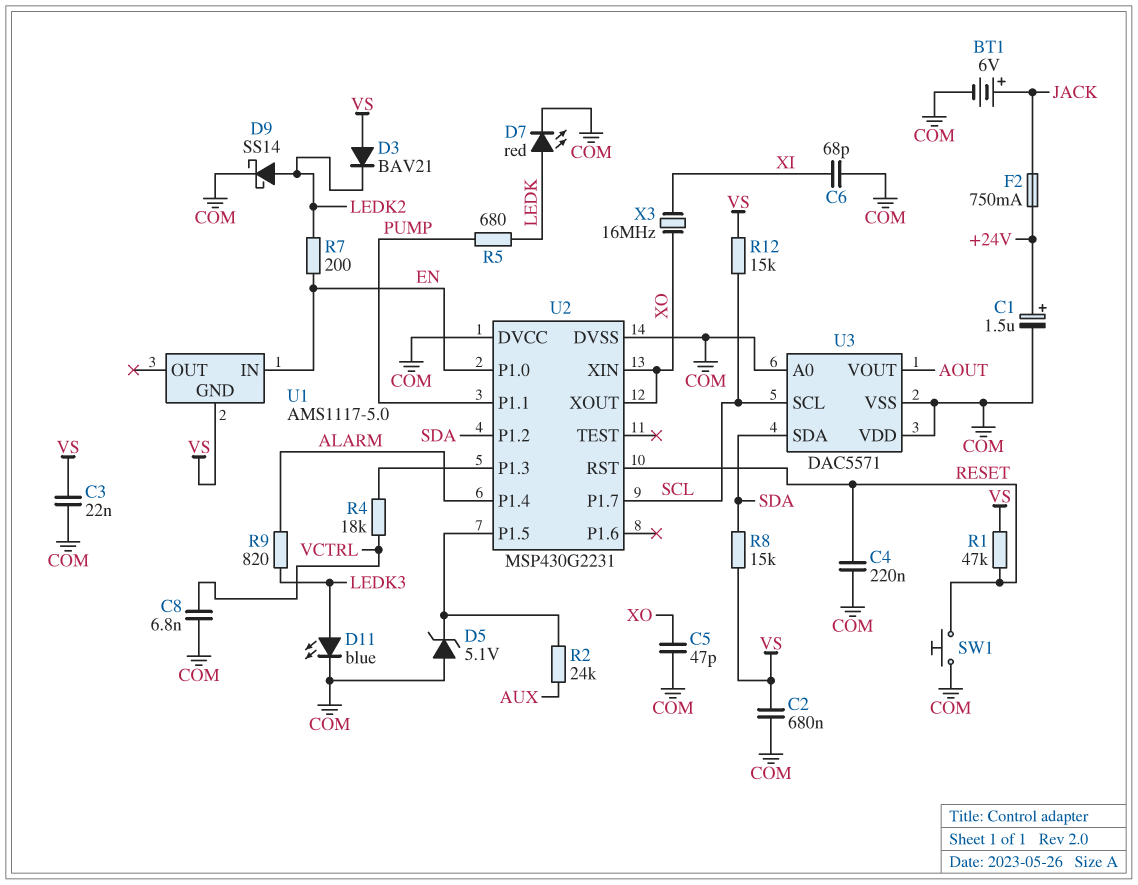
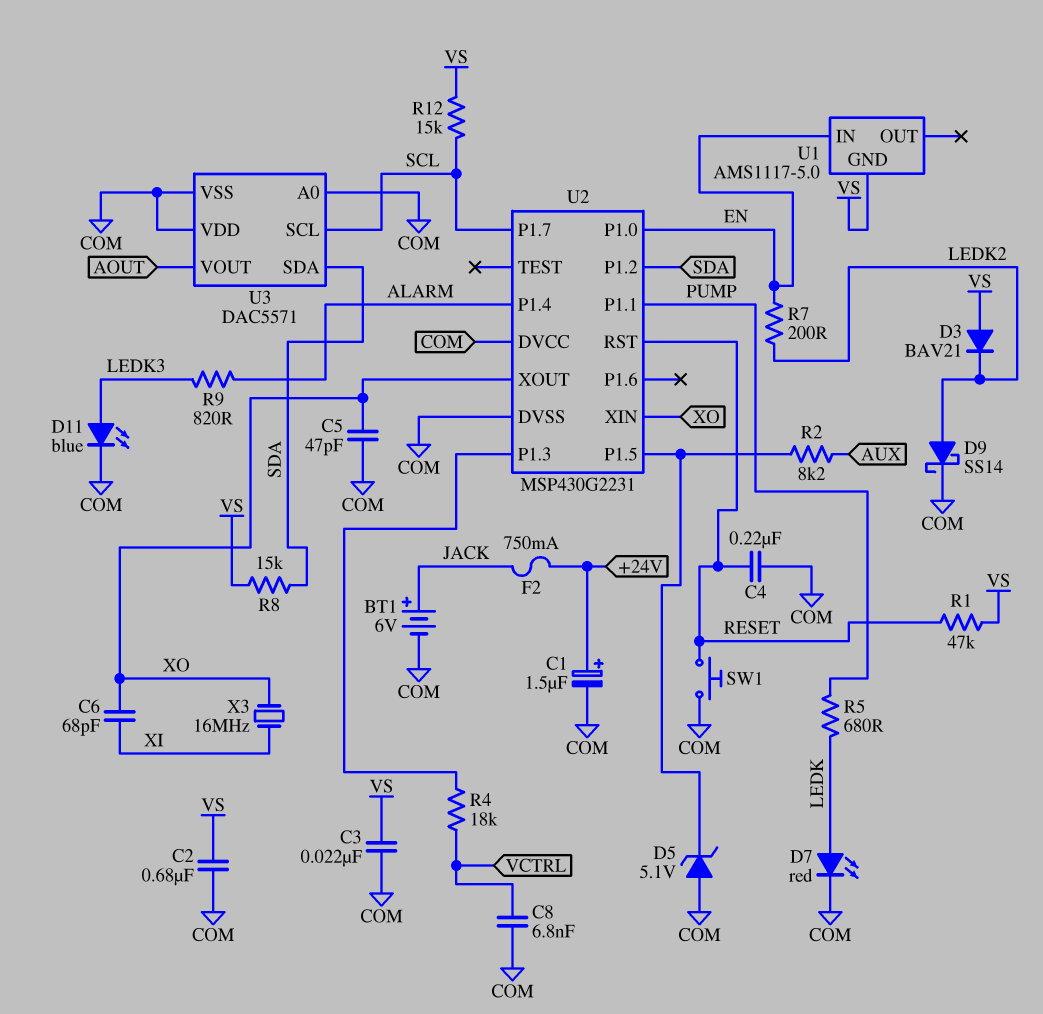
C6: 68pF (COM, XI) -> 68pF (XI, XO)
R2: 24k (AUX, U2/P1.5) -> 8.2k (AUX, U2/P1.5)

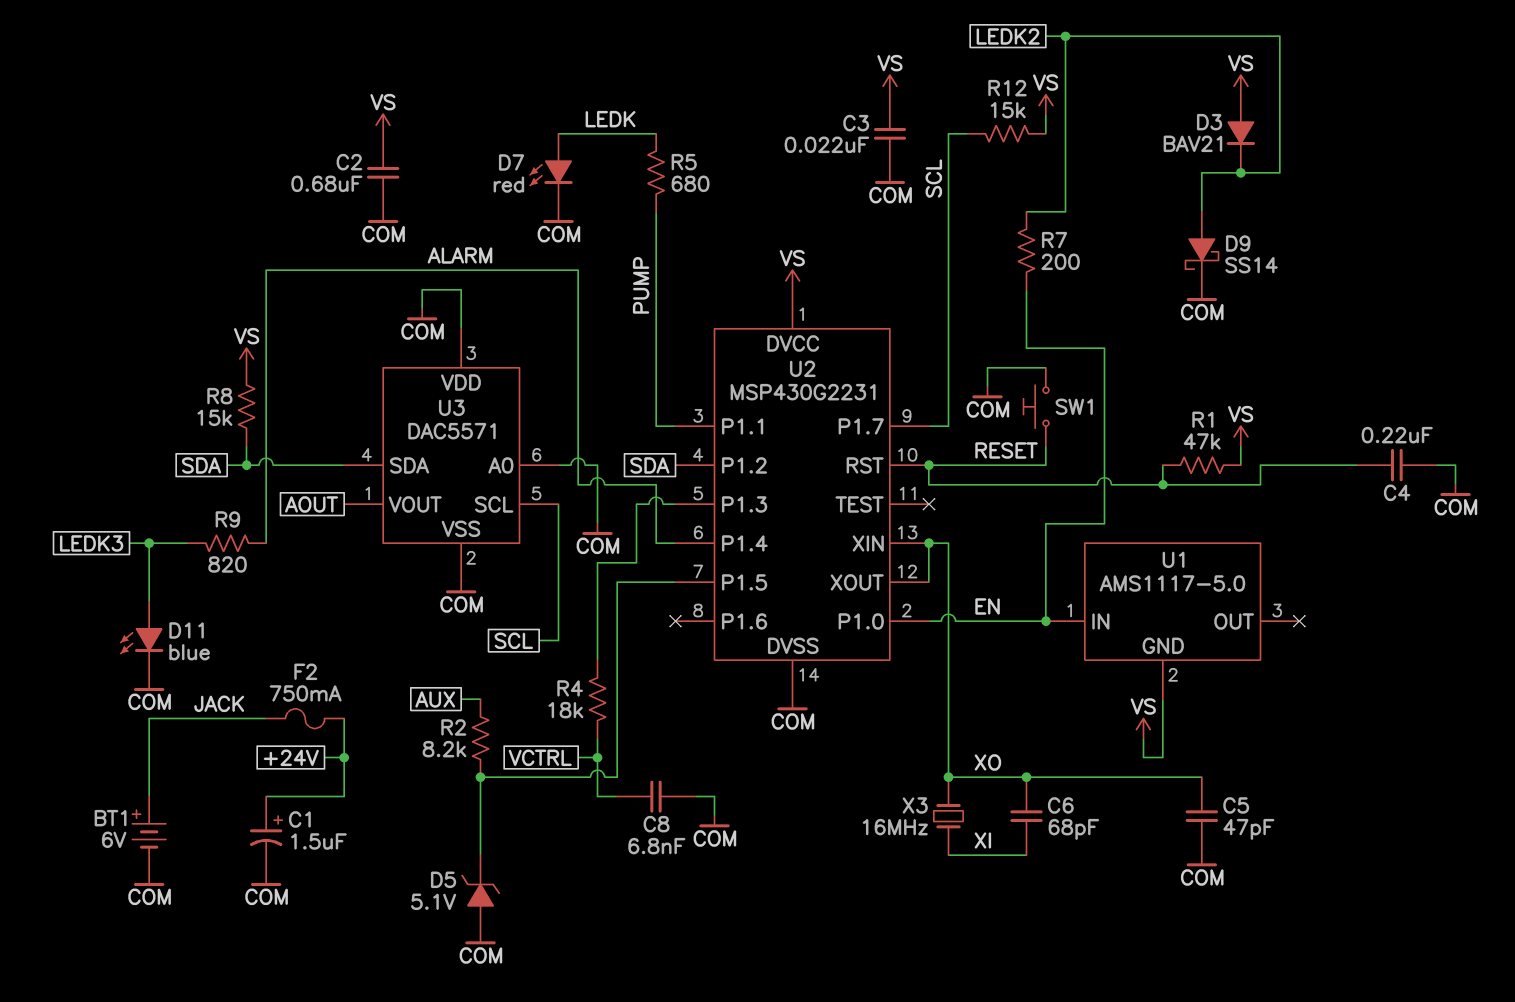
U2 pin DVCC: COM -> VS

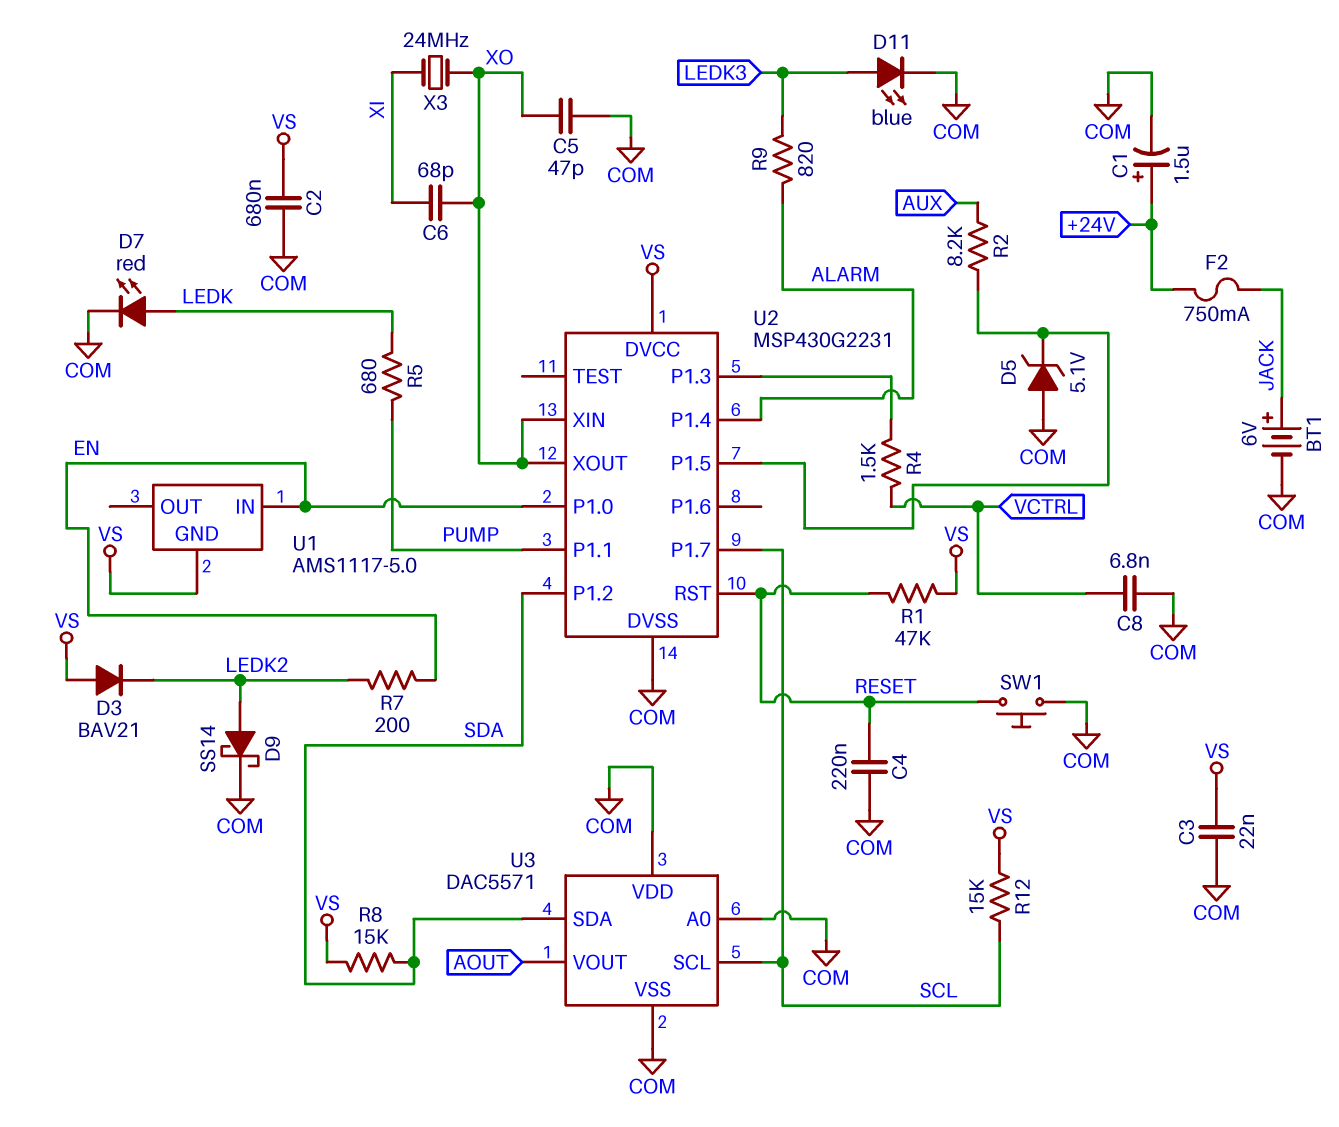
R4: 18k (U2/P1.3, VCTRL) -> 1.5k (U2/P1.3, VCTRL)
X3: 16MHz (XI, XO) -> 24MHz (XI, XO)

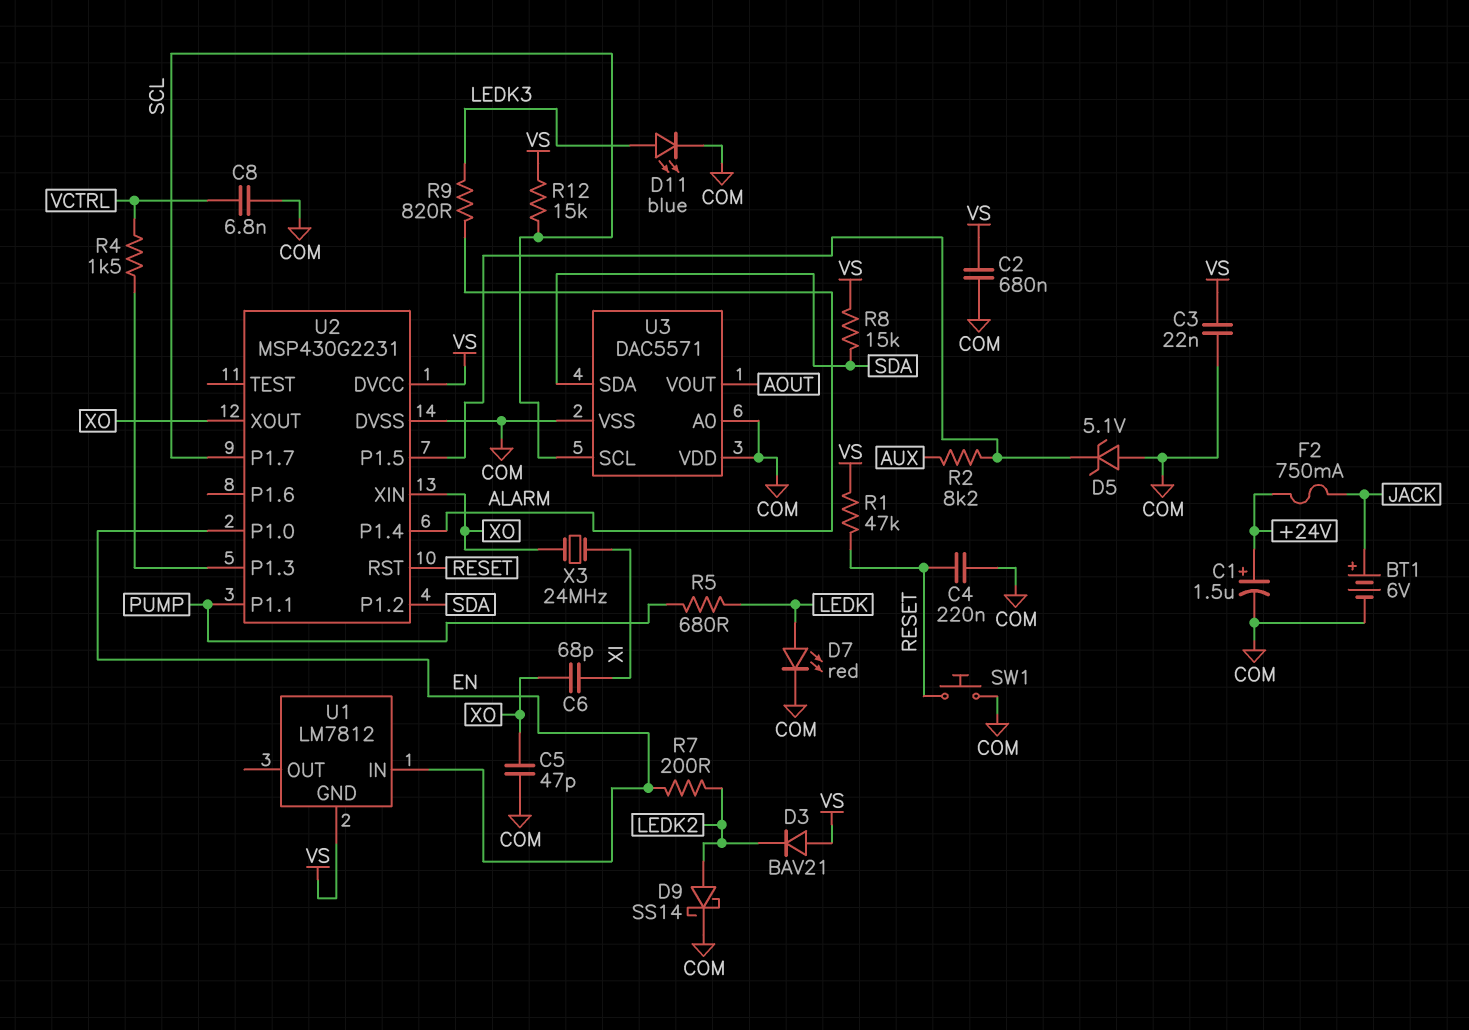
U1: AMS1117-5.0 -> LM7812

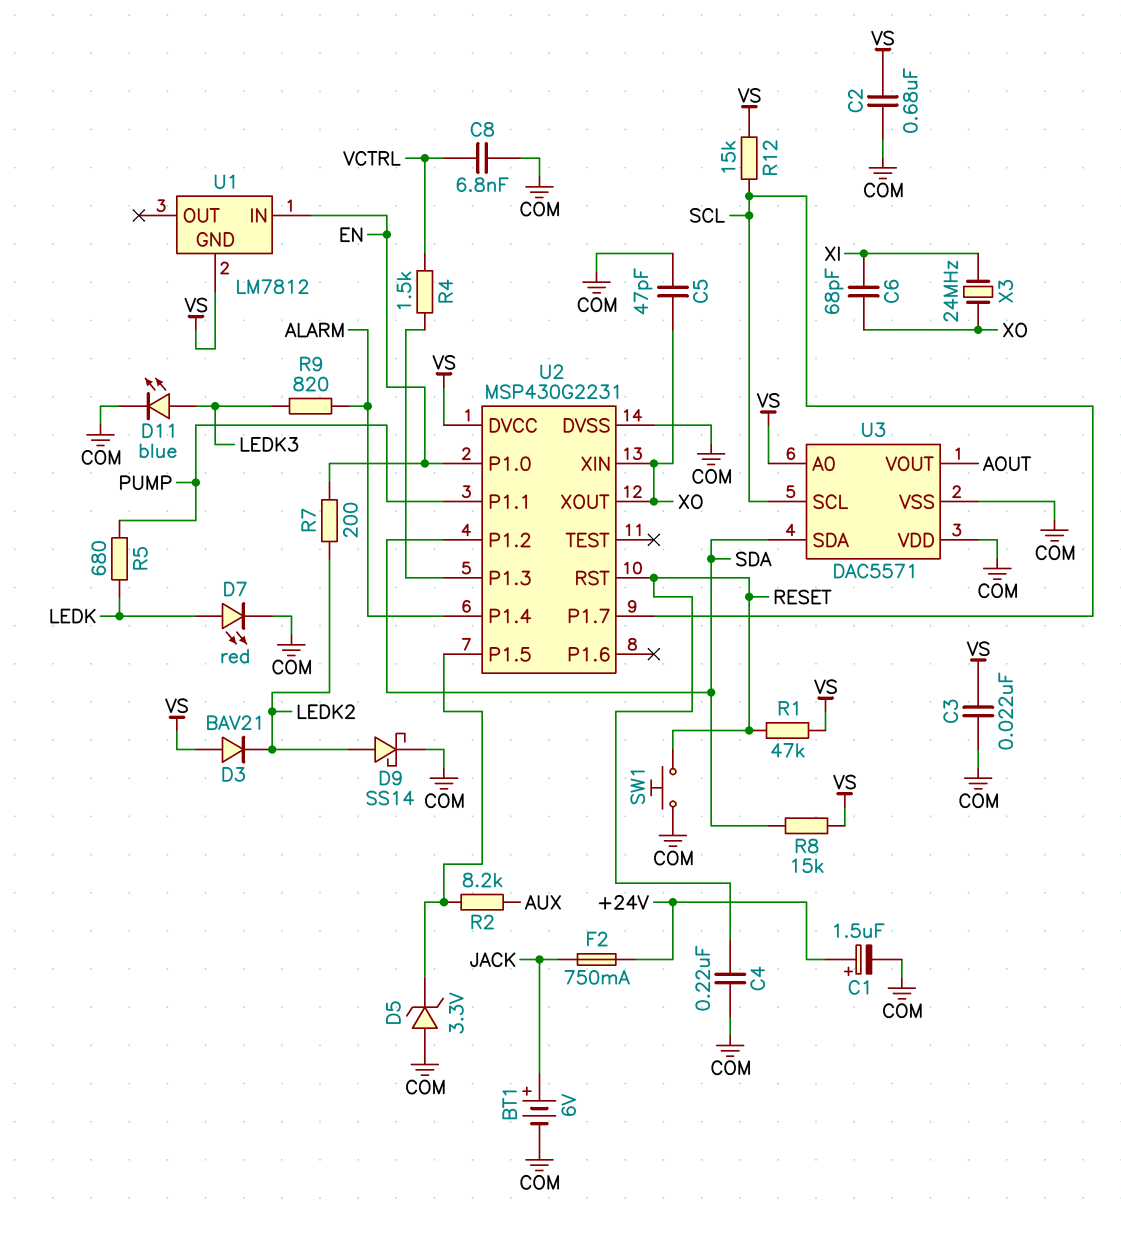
D5: zener 5.1V (A COM, K U2/P1.5) -> zener 3.3V (A COM, K U2/P1.5)
U3 pin A0: COM -> VS

